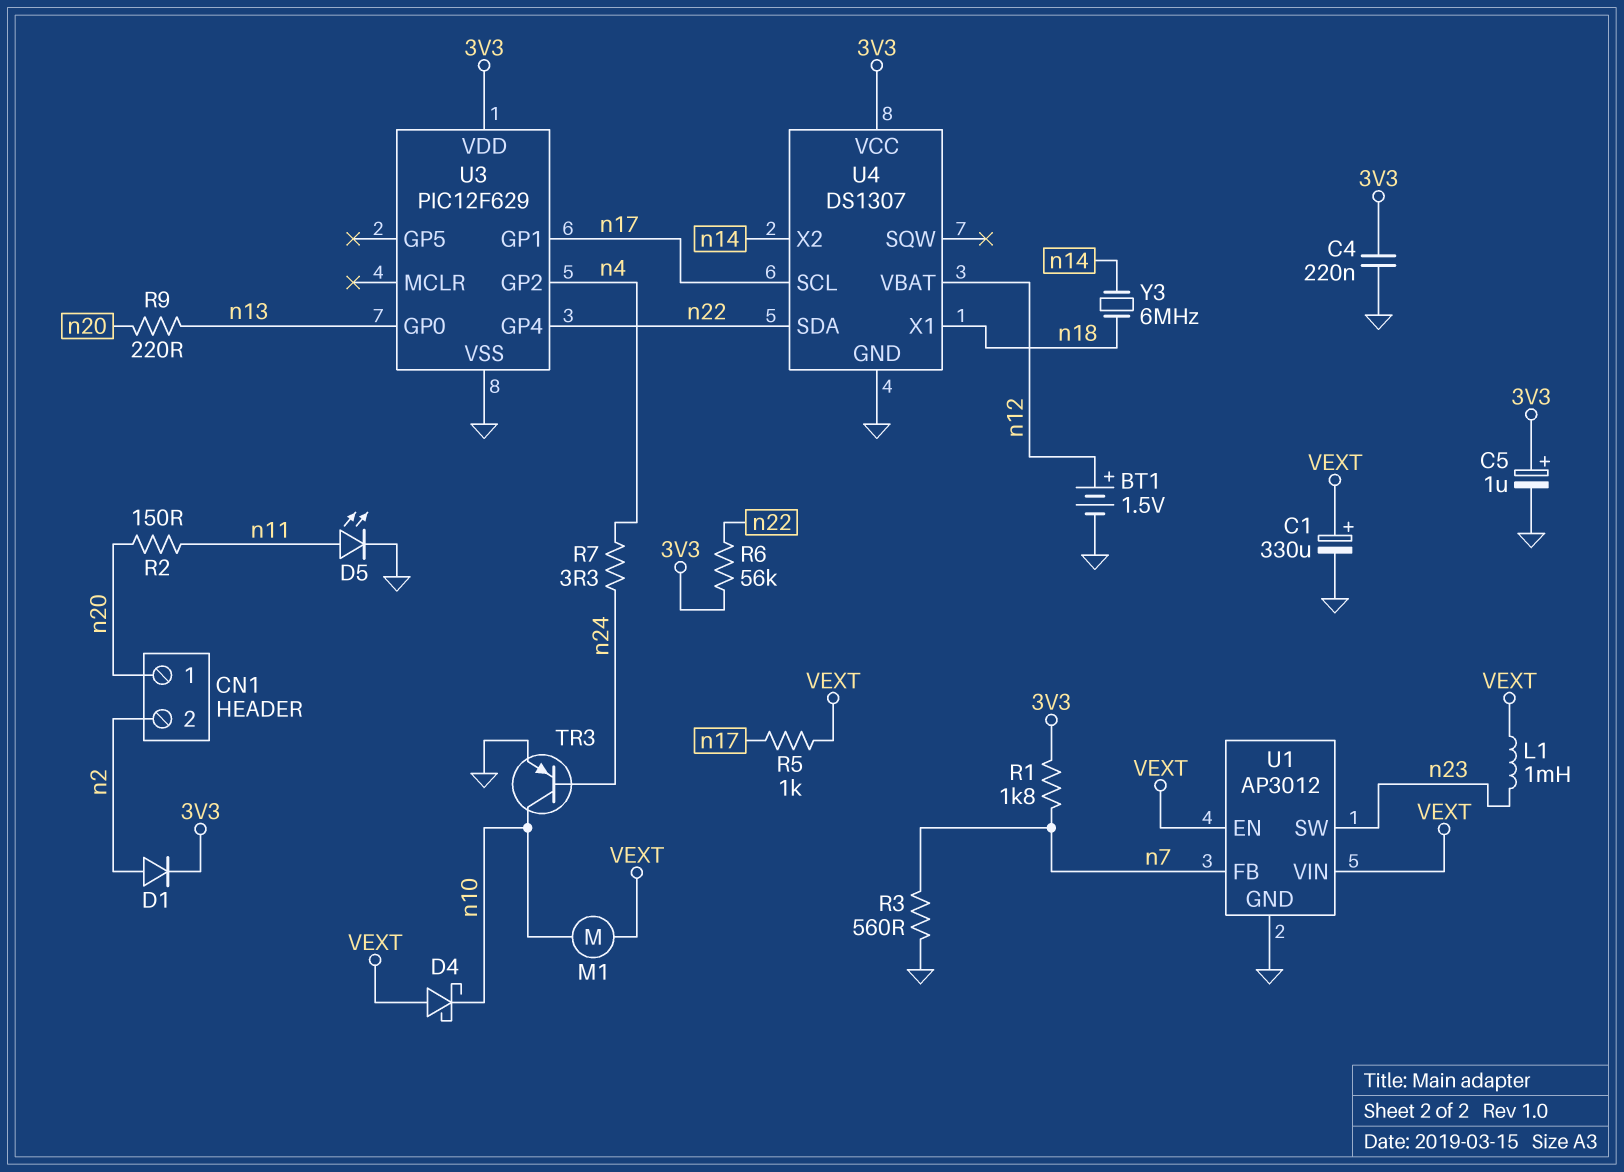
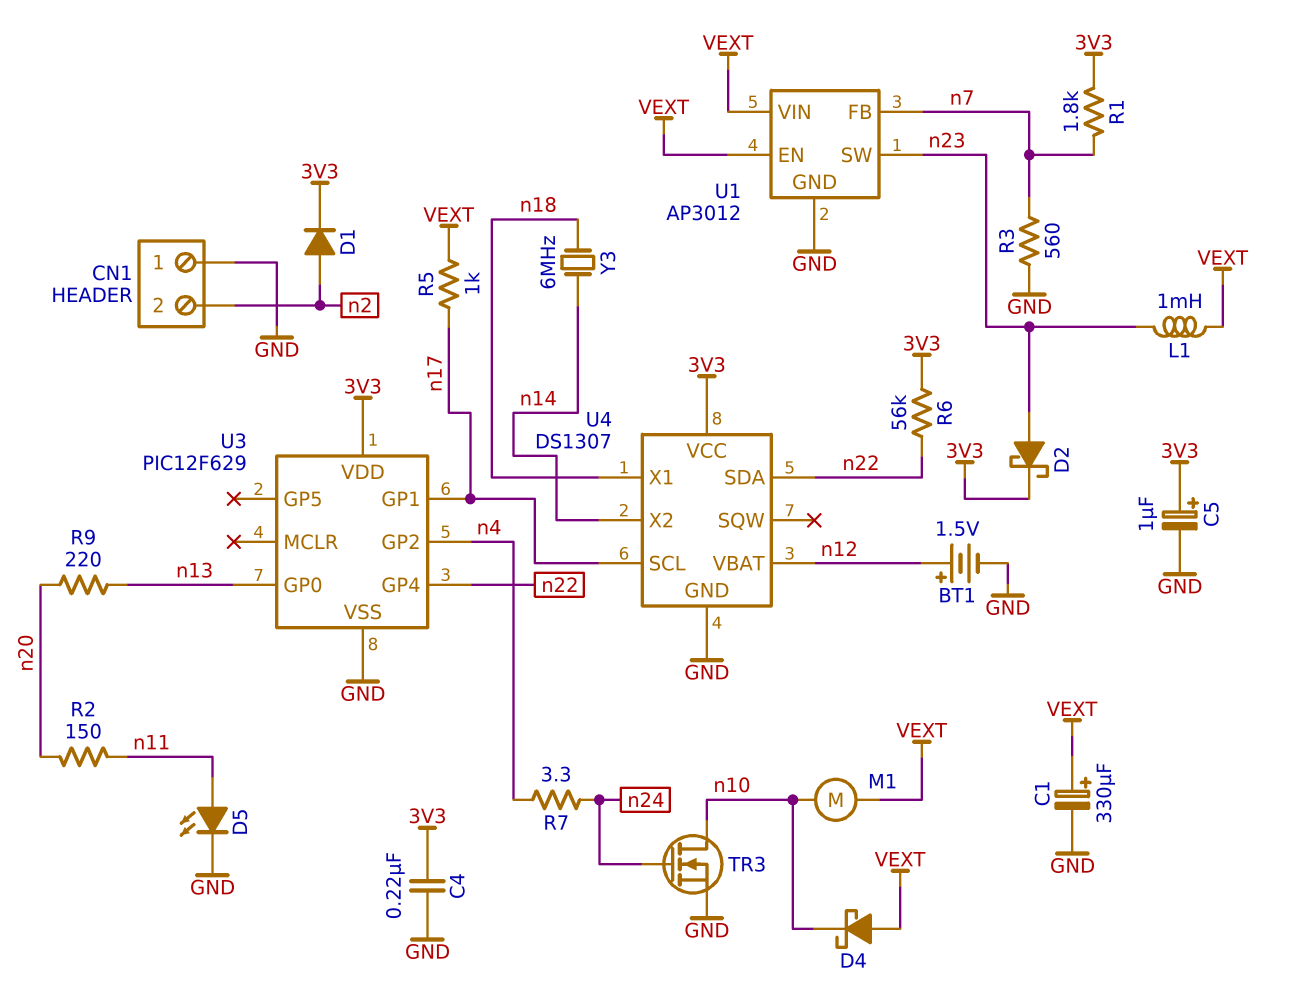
CN1 pin 1: n20 -> GND
D2: none -> schottky (A n23, K 3V3)
TR3: PNP (B n24, C n10, E GND) -> NMOS (G n24, D n10, S GND)

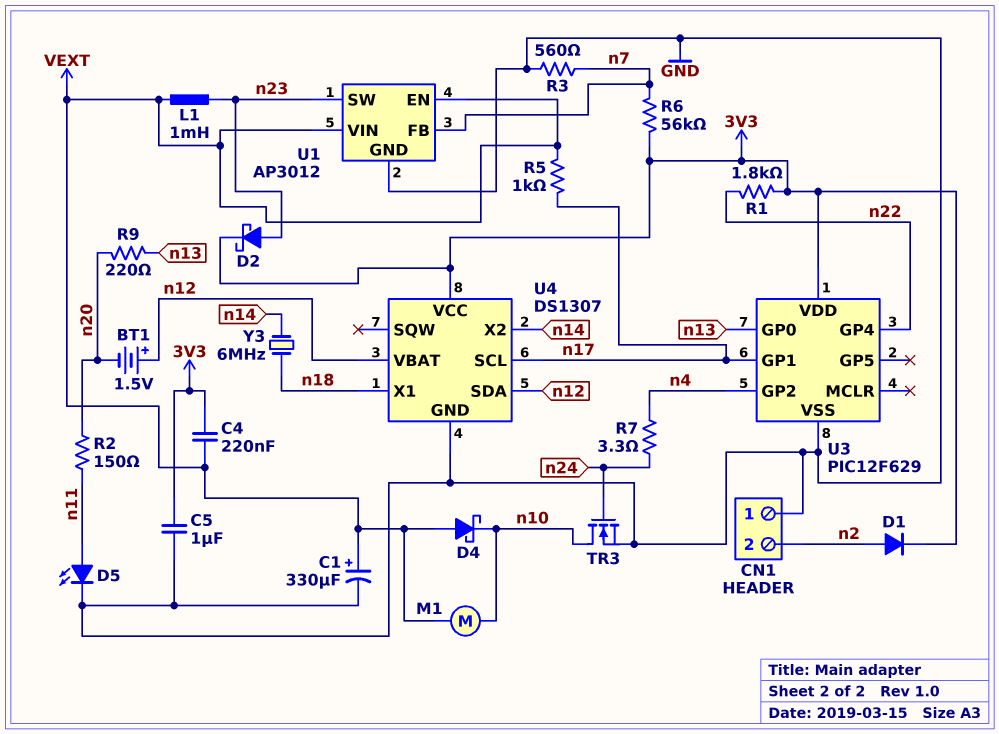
BT1: 1.5V (plus n12, minus GND) -> 1.5V (plus n12, minus n20)
C4: 220nF (3V3, GND) -> 220nF (3V3, VEXT)
C5: 1uF (plus 3V3, minus GND) -> 1uF (3V3, GND)
R1: 1.8k (3V3, n7) -> 1.8k (3V3, n22)
R6: 56k (3V3, n22) -> 56k (3V3, n7)
U4 pin SDA: n22 -> n12

